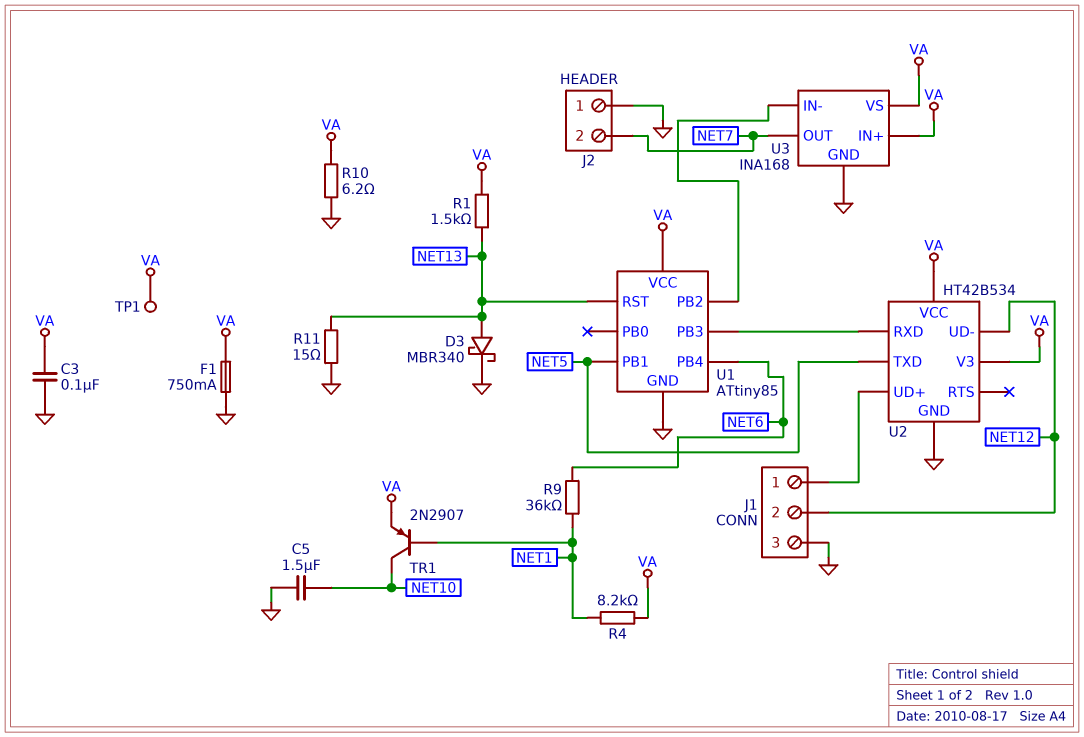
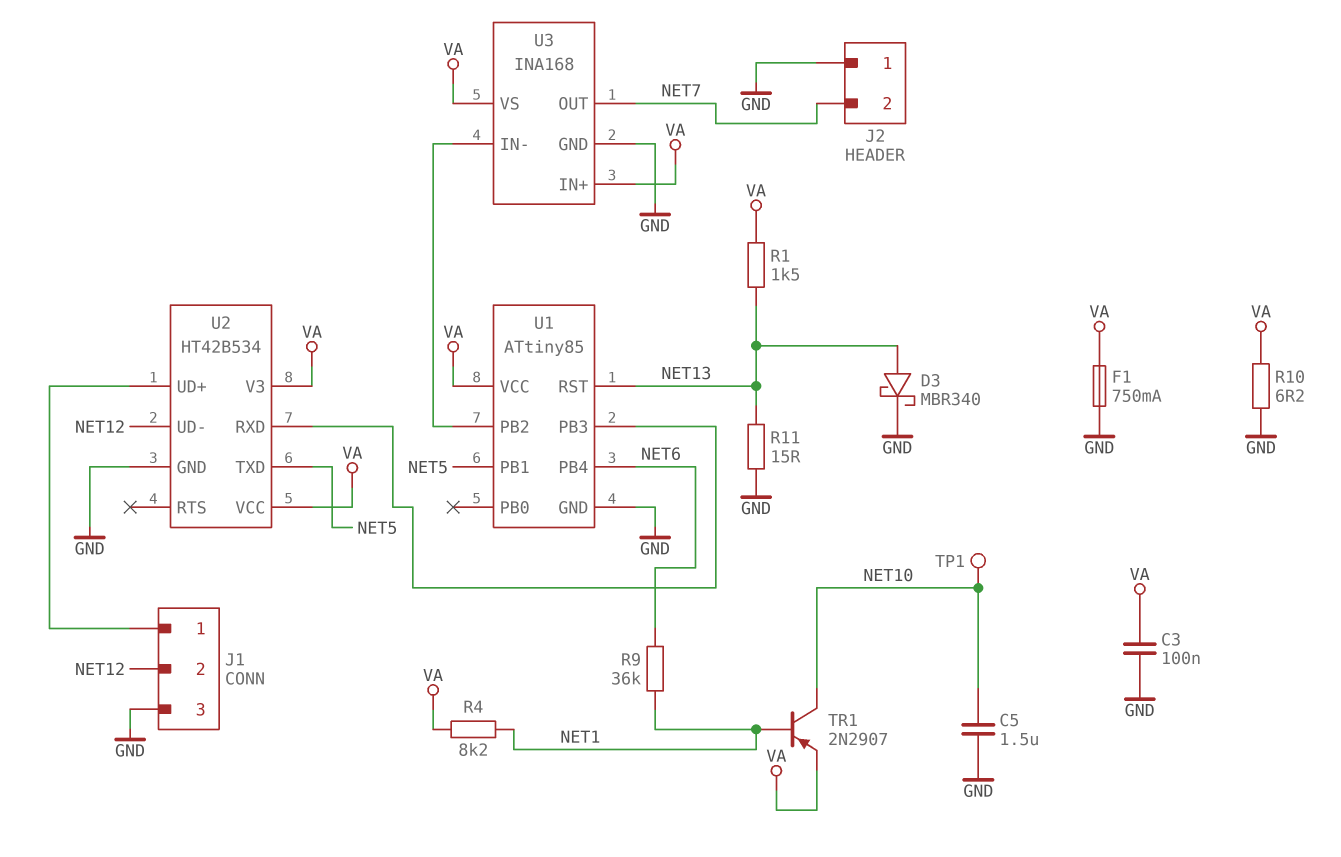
TP1: test point (VA) -> test point (NET10)

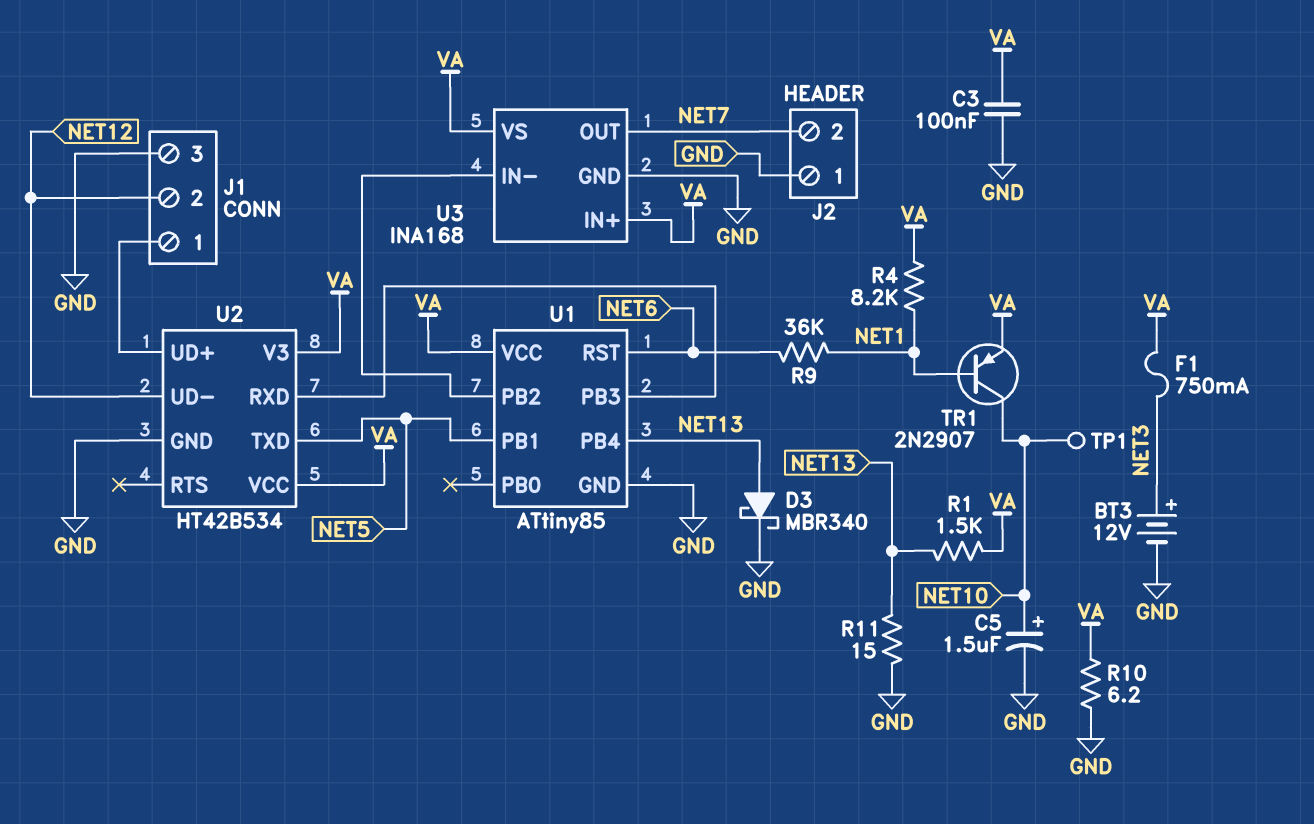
BT3: none -> 12V (plus NET3, minus GND)
C5: 1.5uF (GND, NET10) -> 1.5uF (plus NET10, minus GND)
F1: 750mA (GND, VA) -> 750mA (NET3, VA)
U1 pin PB4: NET6 -> NET13
U1 pin RST: NET13 -> NET6

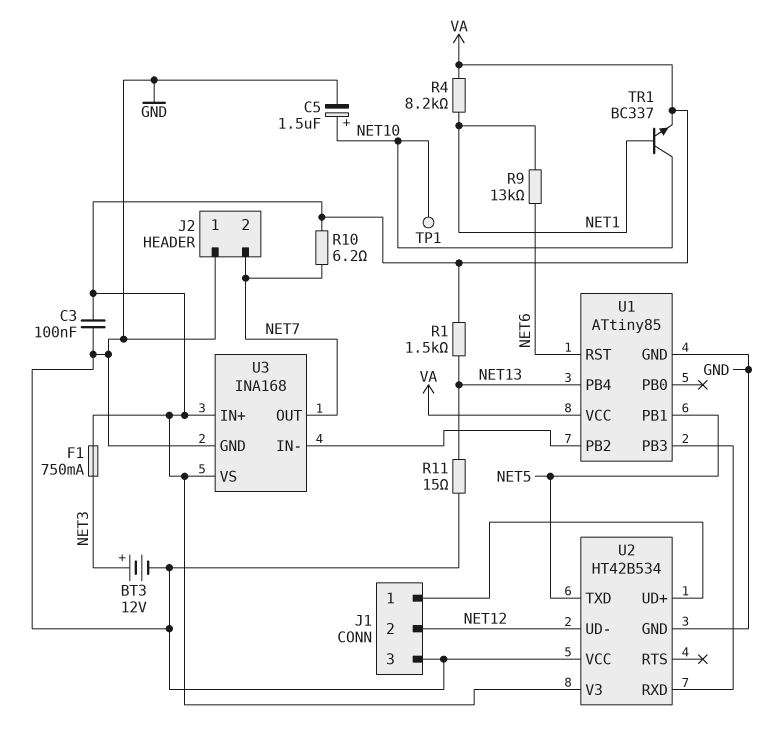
D3: schottky MBR340 (A NET13, K GND) -> none
R9: 36k (NET1, NET6) -> 13k (NET1, NET6)
R10: 6.2 (GND, VA) -> 6.2 (NET7, VA)
TR1: PNP 2N2907 (B NET1, C NET10, E VA) -> NPN BC337 (B NET1, C NET10, E VA)
U2 pin VCC: VA -> GND

